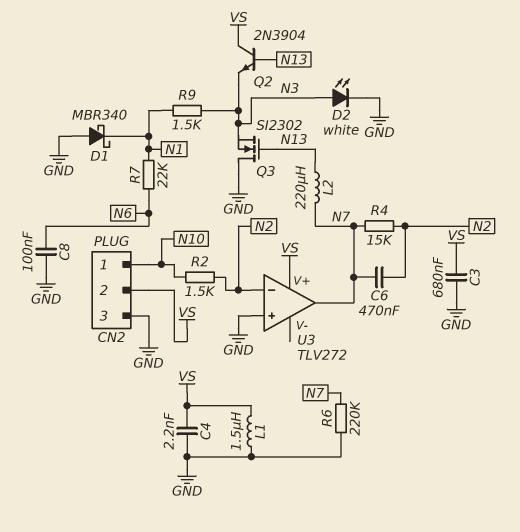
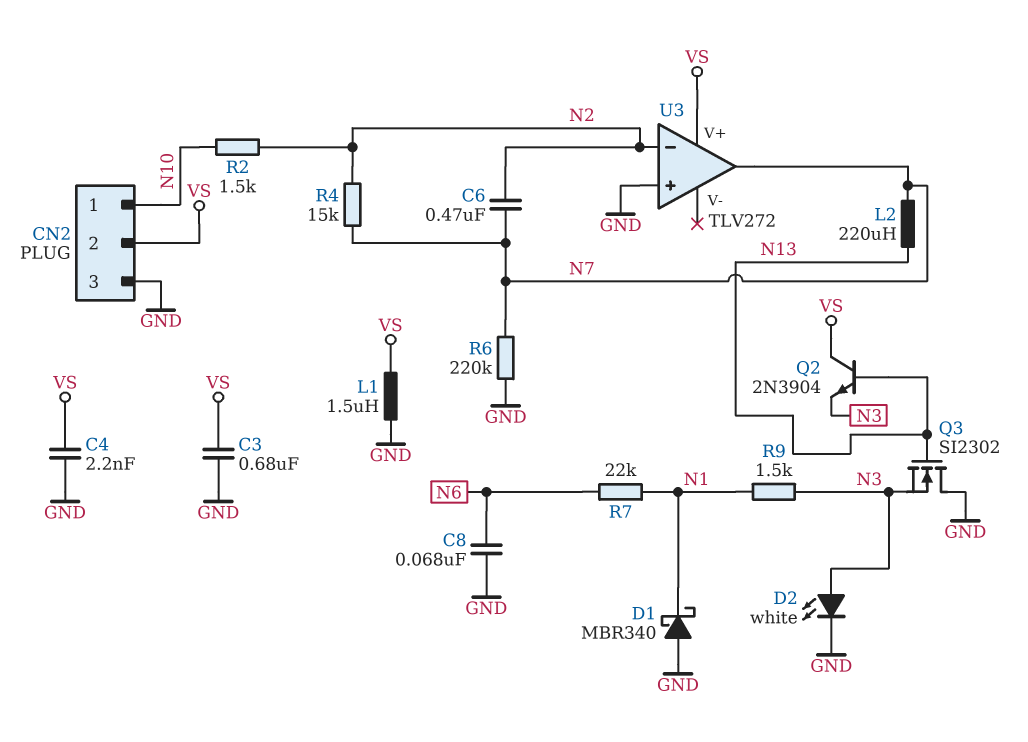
C8: 100nF (GND, N6) -> 68nF (GND, N6)

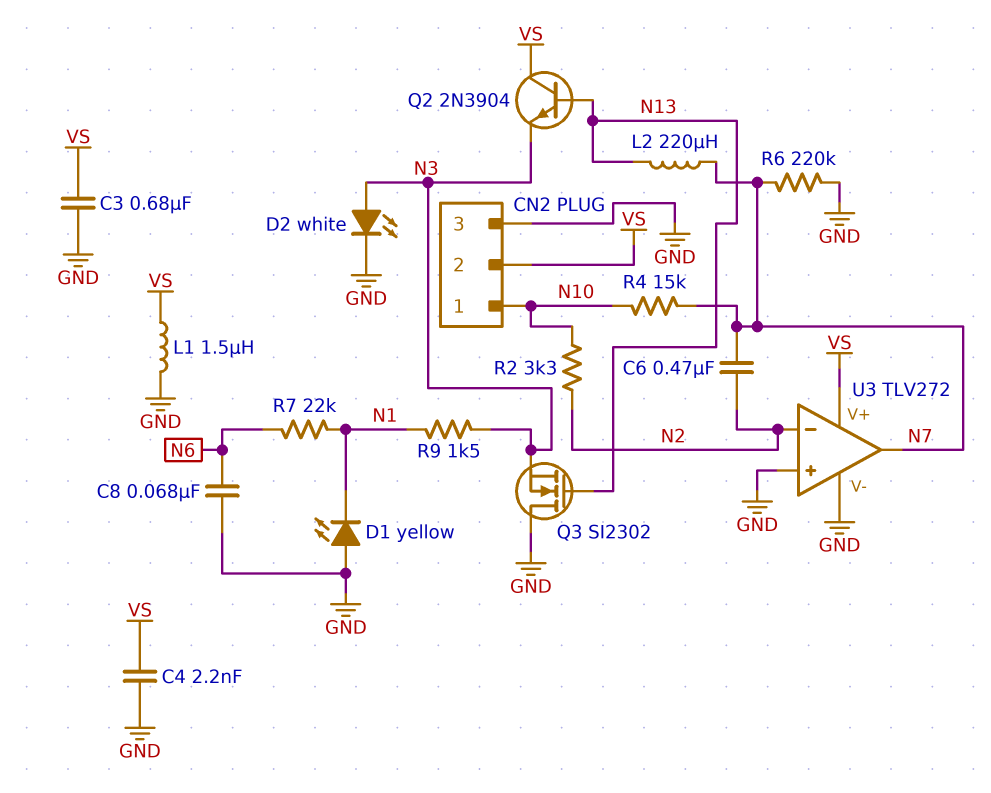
D1: schottky MBR340 (A GND, K N1) -> LED yellow (A GND, K N1)
R2: 1.5k (N2, N10) -> 3.3k (N2, N10)
R4: 15k (N2, N7) -> 15k (N7, N10)
U3 pin V-: none -> GND

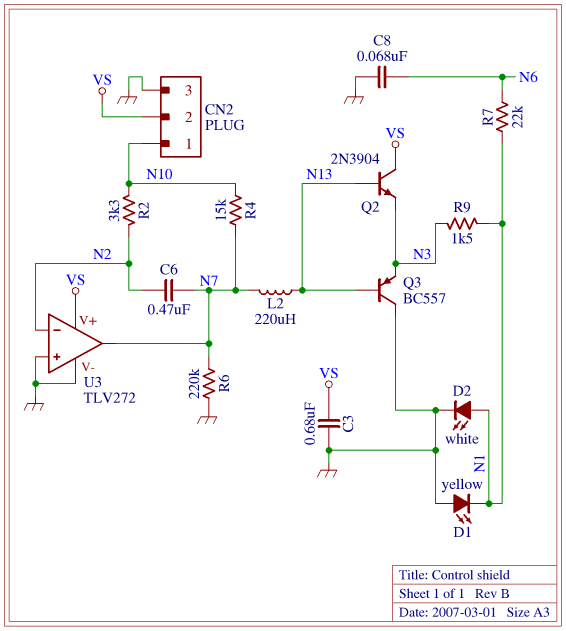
C4: 2.2nF (GND, VS) -> none
D2: LED white (A N3, K GND) -> LED white (A N1, K GND)
L1: 1.5uH (GND, VS) -> none
Q3: NMOS SI2302 (G N13, D GND, S N3) -> PNP BC557 (B N13, C GND, E N3)

